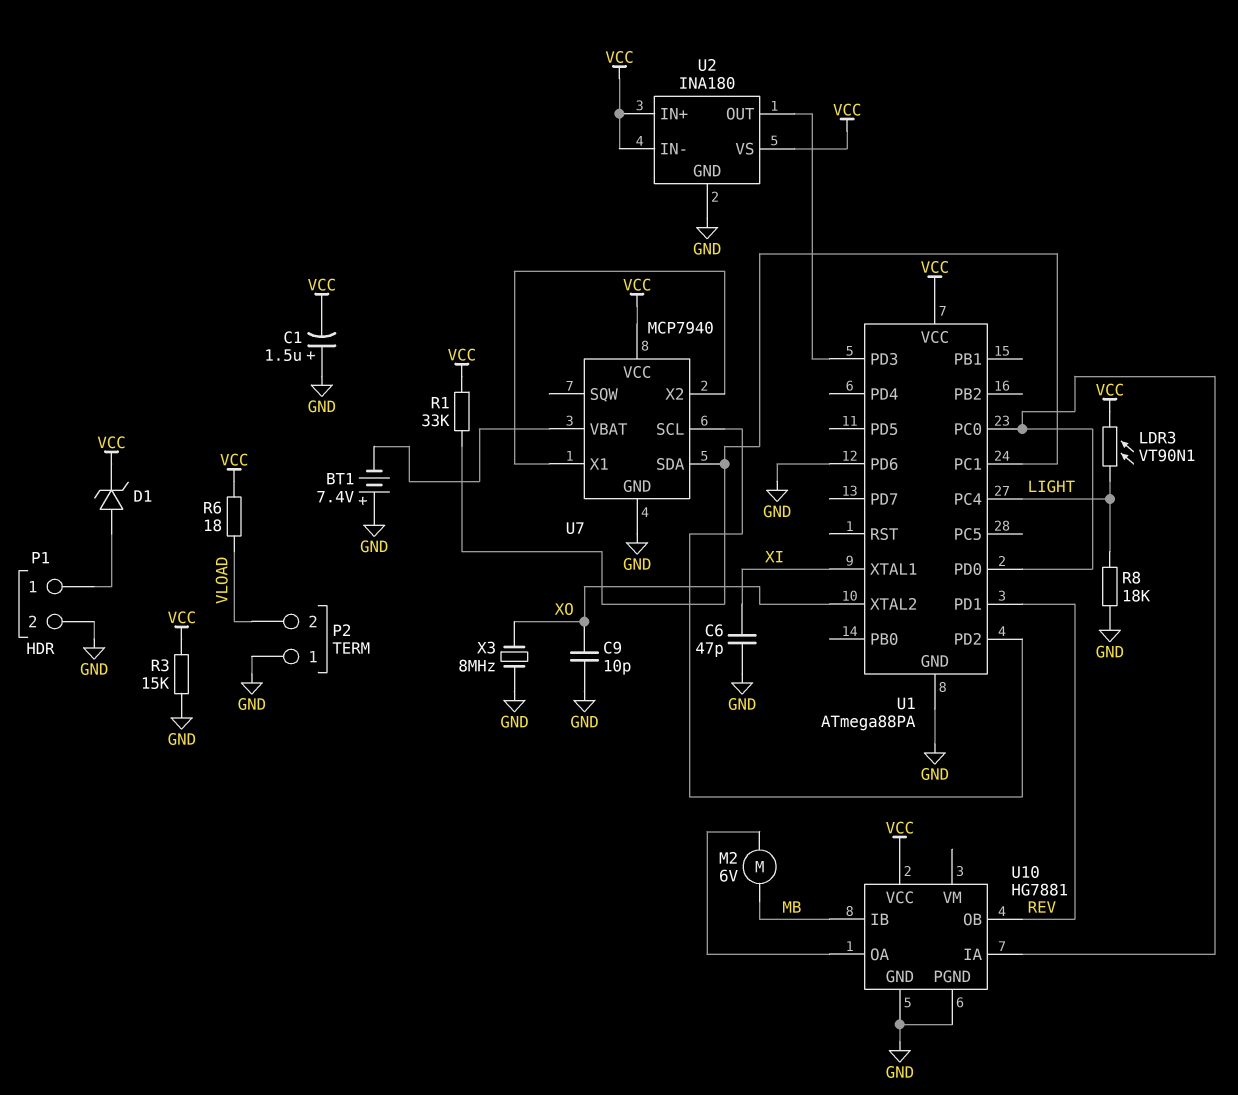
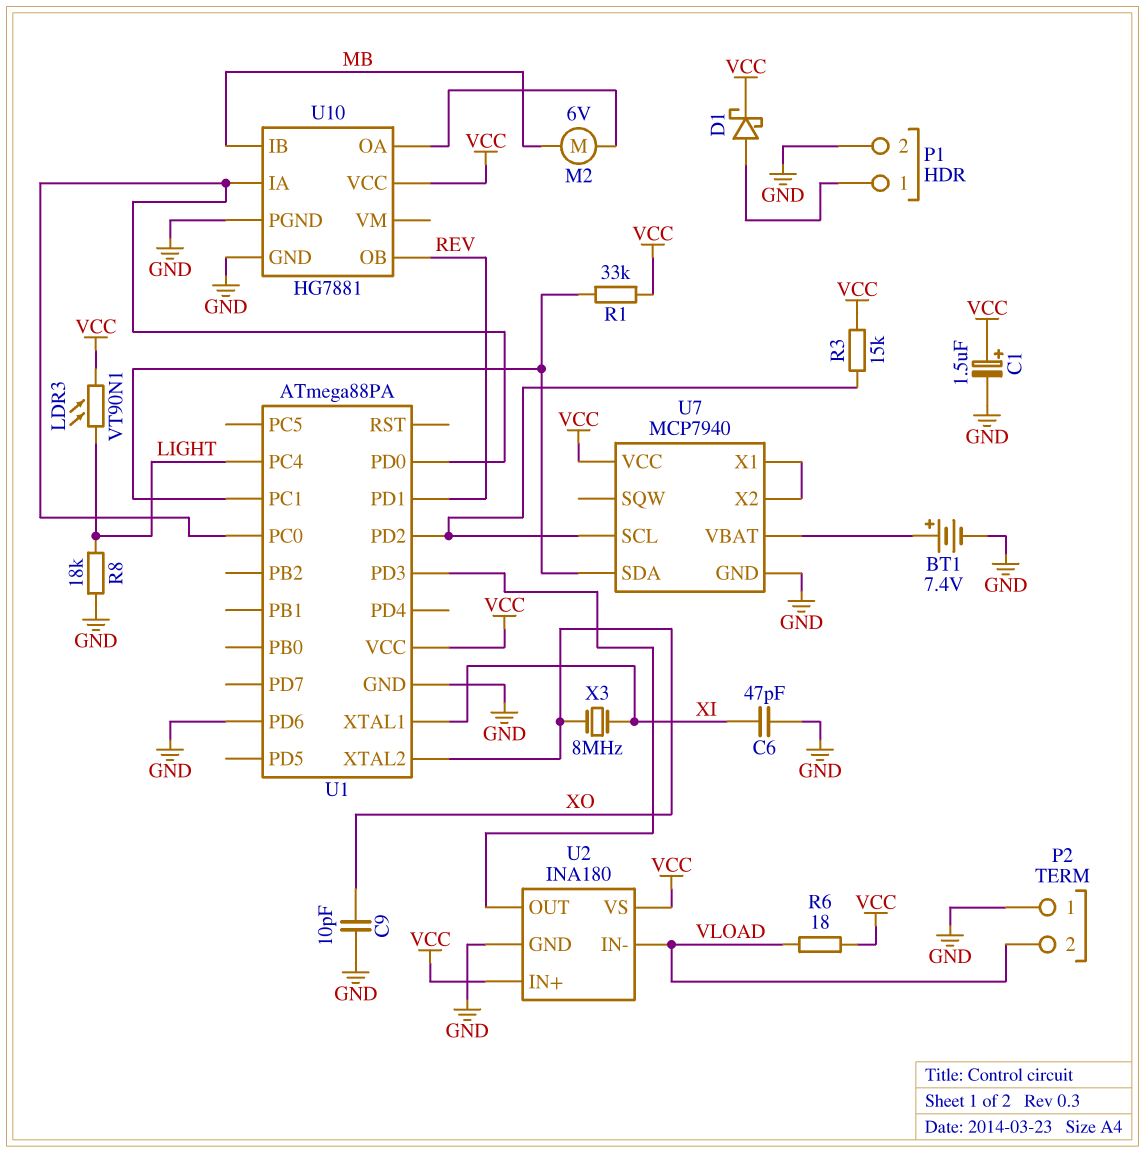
BT1: 7.4V (plus GND, minus U7/VBAT) -> 7.4V (plus U7/VBAT, minus GND)
C1: 1.5uF (plus GND, minus VCC) -> 1.5uF (plus VCC, minus GND)
D1: zener (A P1/1, K VCC) -> schottky (A P1/1, K VCC)
R3: 15k (GND, VCC) -> 15k (U1/PD2, VCC)
U2 pin IN-: VCC -> VLOAD
X3: 8MHz (GND, XO) -> 8MHz (XI, XO)

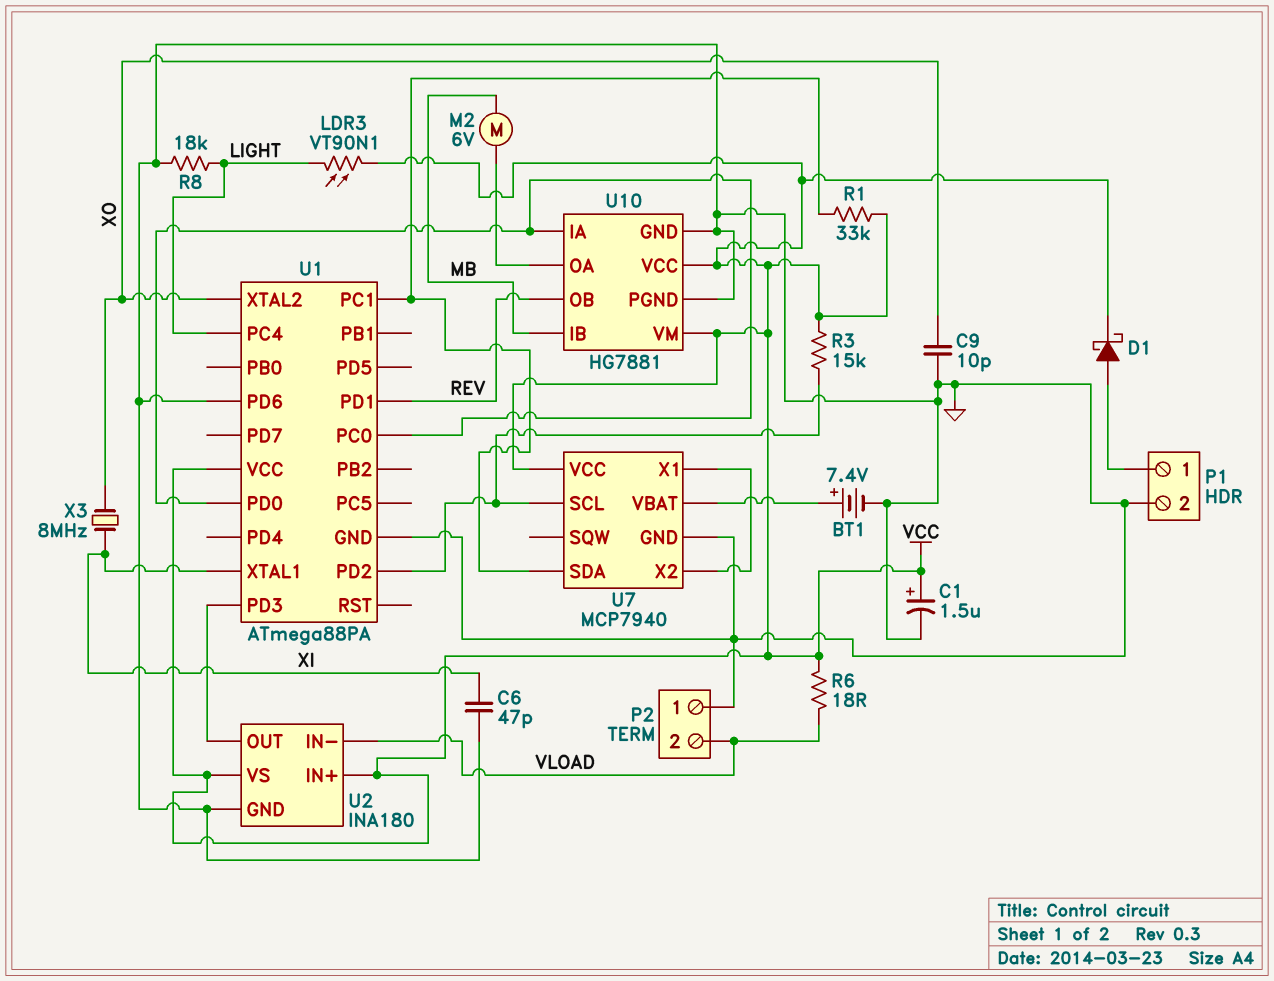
U10 pin VM: none -> VCC

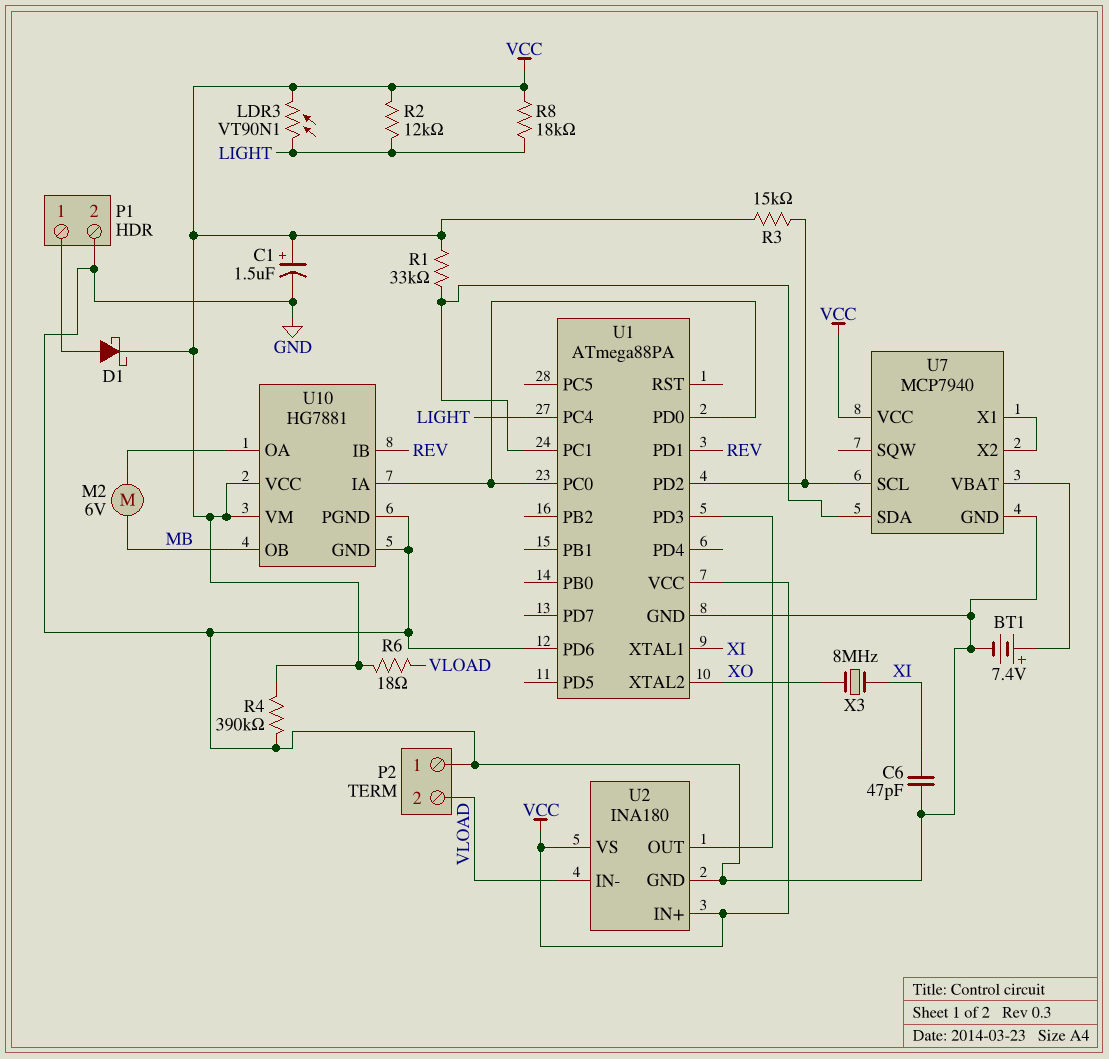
C9: 10pF (GND, XO) -> none
R2: none -> 12k (LIGHT, VCC)
R4: none -> 390k (GND, VCC)
R8: 18k (GND, LIGHT) -> 18k (LIGHT, VCC)
U10 pin IB: MB -> REV
U10 pin OB: REV -> MB

